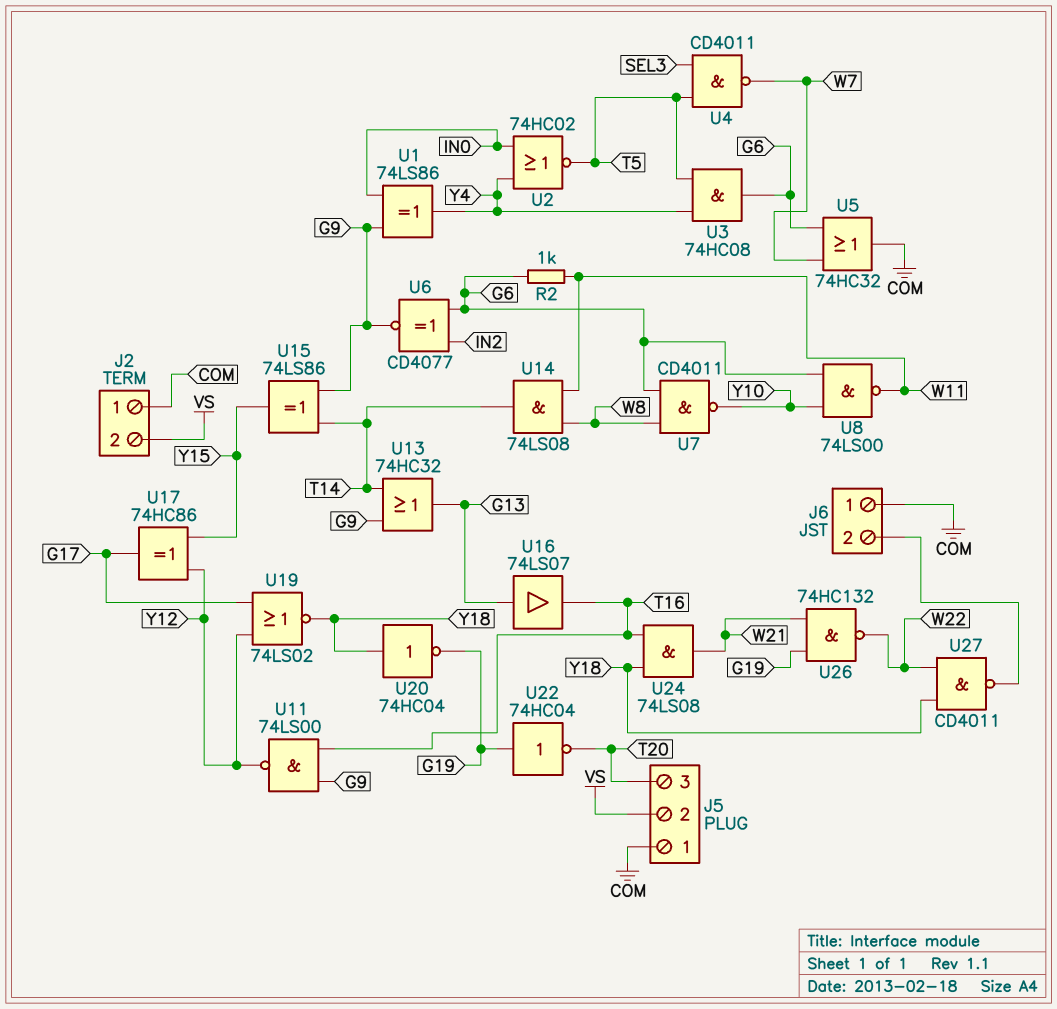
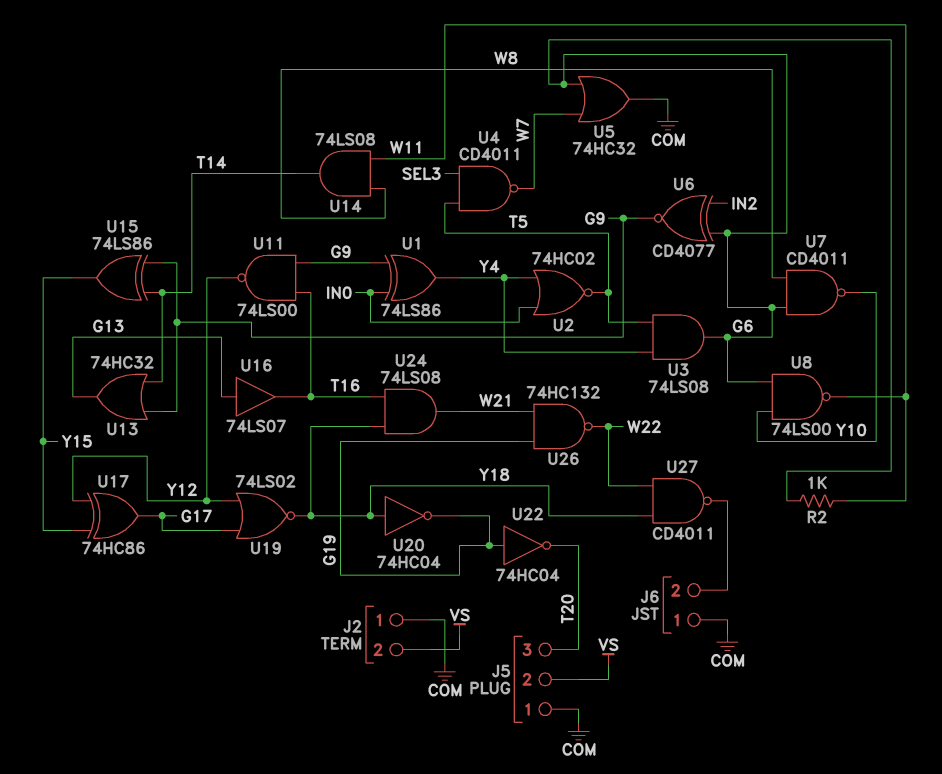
U3: AND 74HC08 (in T5, in Y4, out G6) -> AND 74LS08 (in T5, in Y4, out G6)

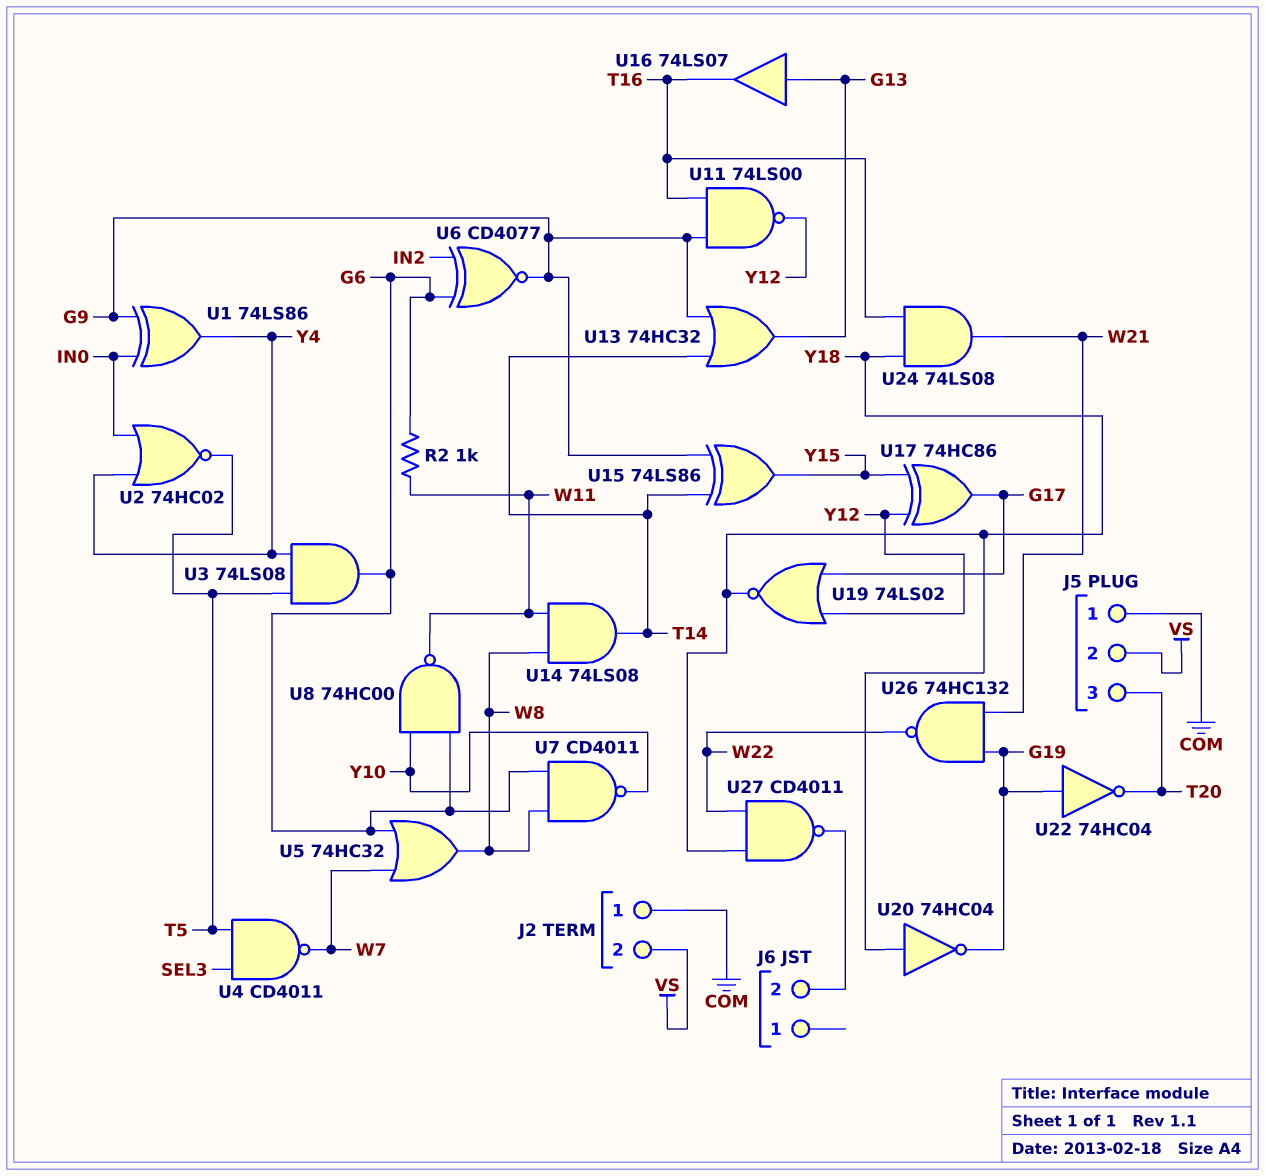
J6 pin 1: COM -> none
U5: OR 74HC32 (in G6, in W7, out COM) -> OR 74HC32 (in G6, in W7, out W8)
U8: NAND 74LS00 (in G6, in Y10, out W11) -> NAND 74HC00 (in G6, in Y10, out W11)

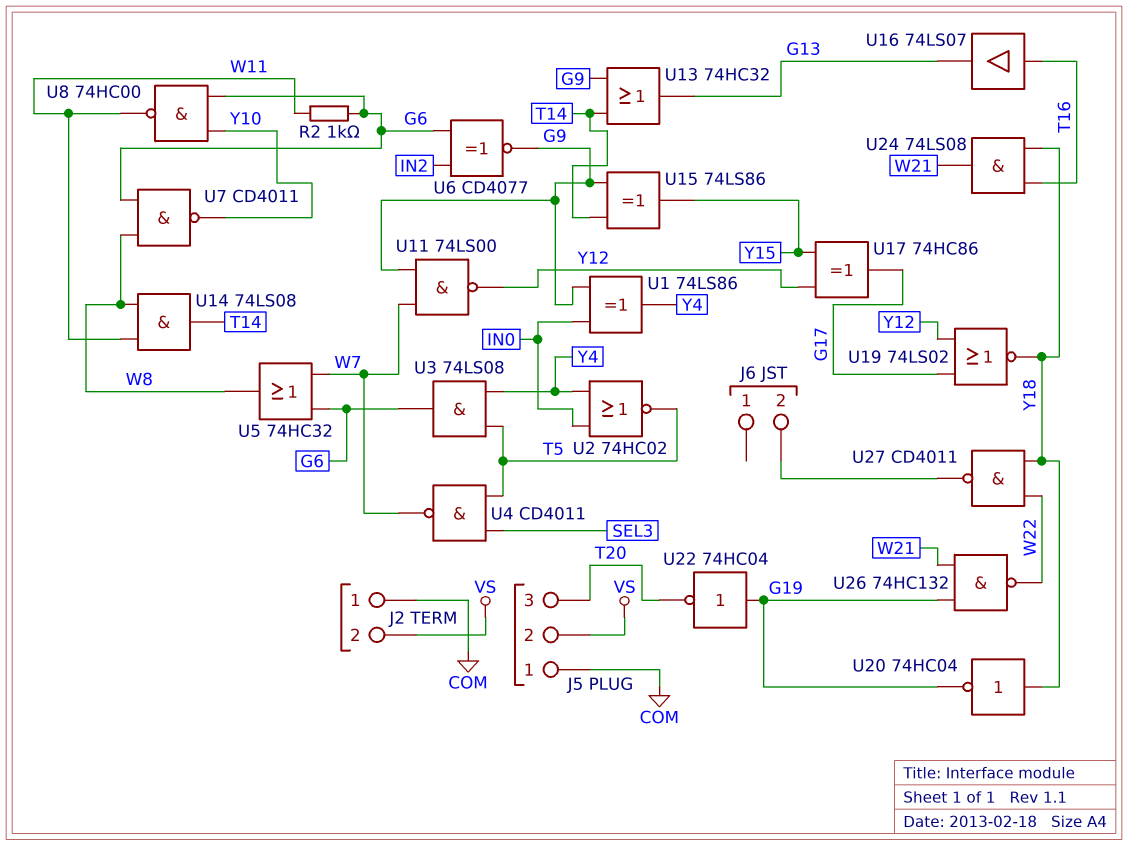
U11: NAND 74LS00 (in G9, in T16, out Y12) -> NAND 74LS00 (in G9, in W7, out Y12)
U16: buffer 74LS07 (in G13, out T16) -> buffer 74LS07 (in T16, out G13)

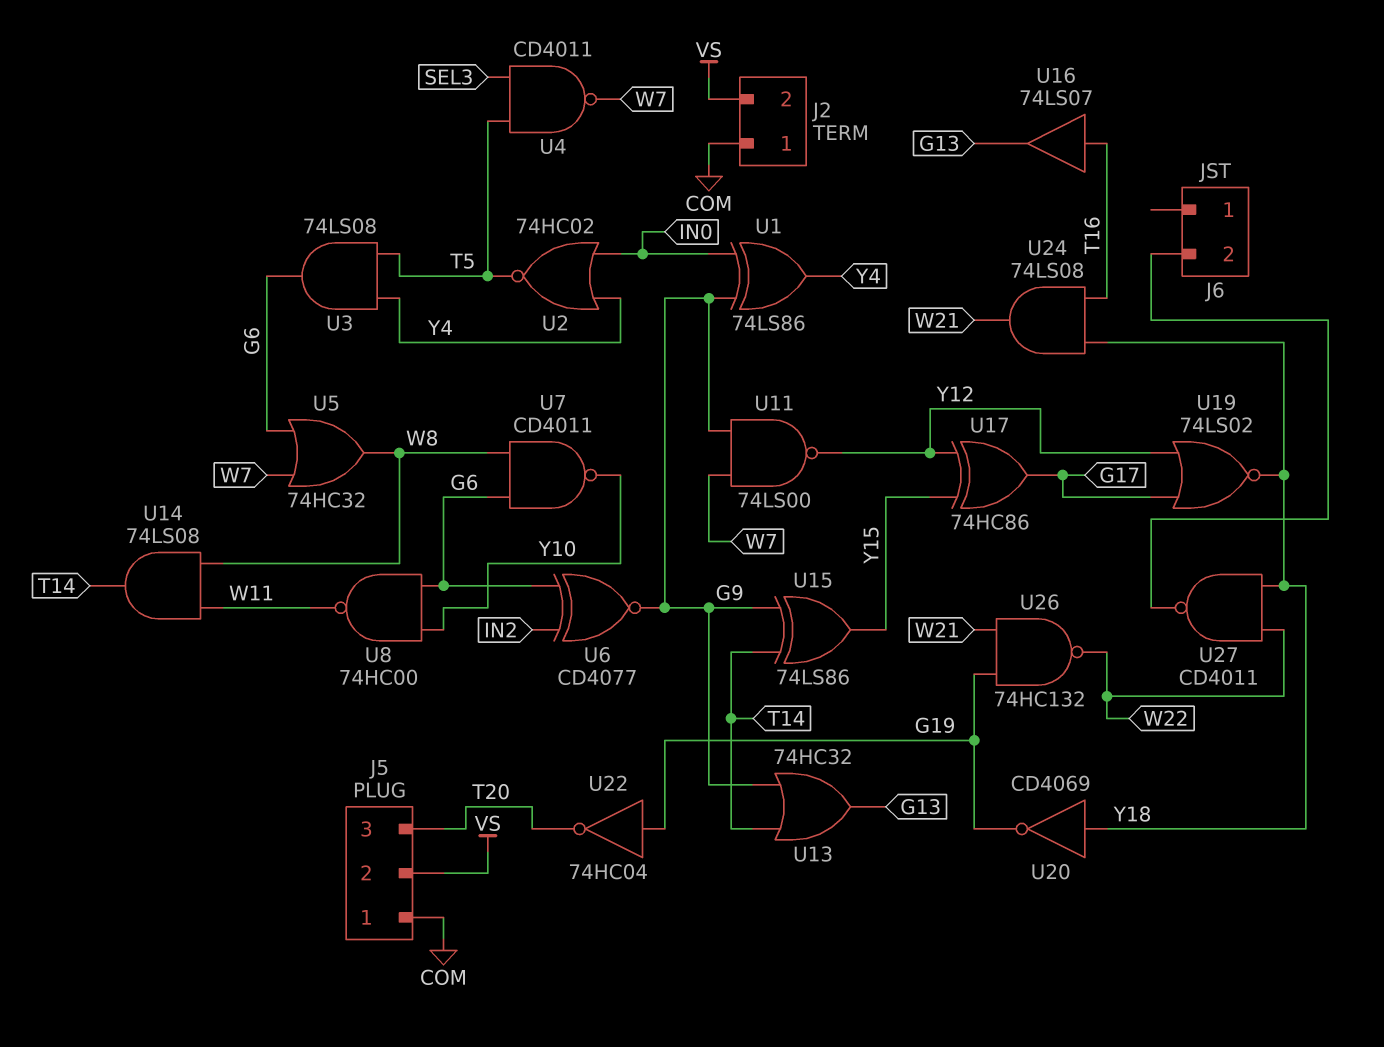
R2: 1k (G6, W11) -> none
U20: NOT 74HC04 (in Y18, out G19) -> NOT CD4069 (in Y18, out G19)

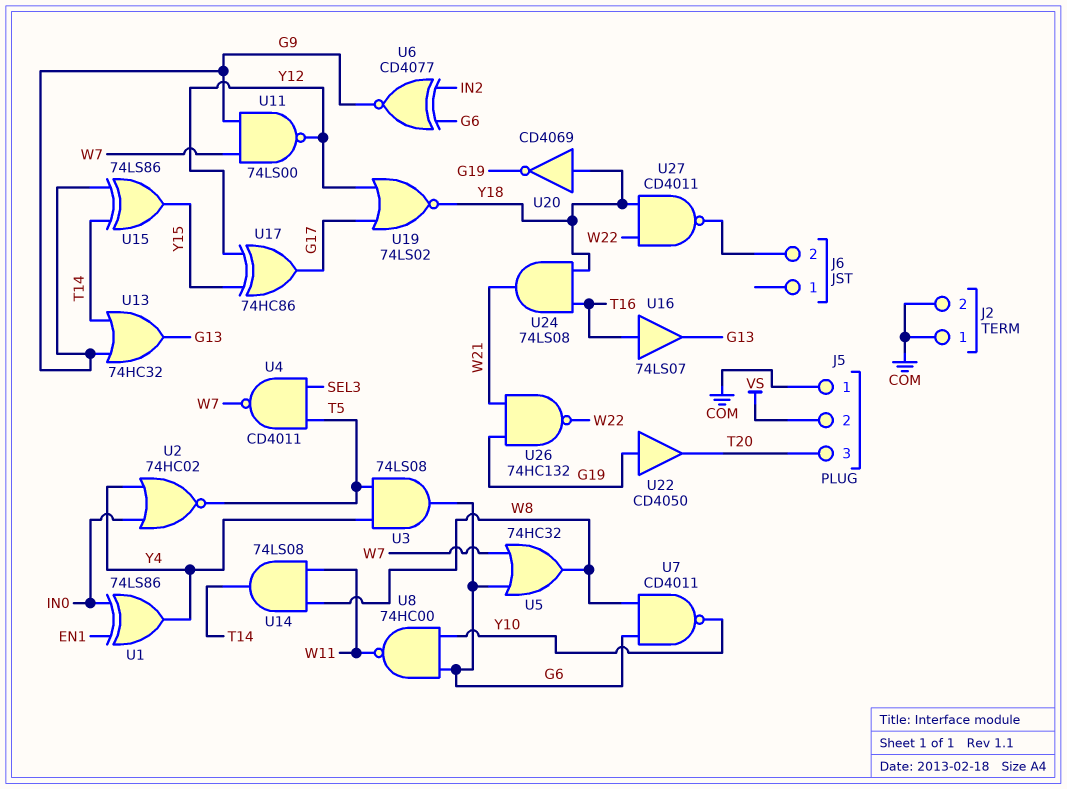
J2 pin 2: VS -> COM
U1: XOR 74LS86 (in G9, in IN0, out Y4) -> XOR 74LS86 (in EN1, in IN0, out Y4)
U22: NOT 74HC04 (in G19, out T20) -> buffer CD4050 (in G19, out T20)

